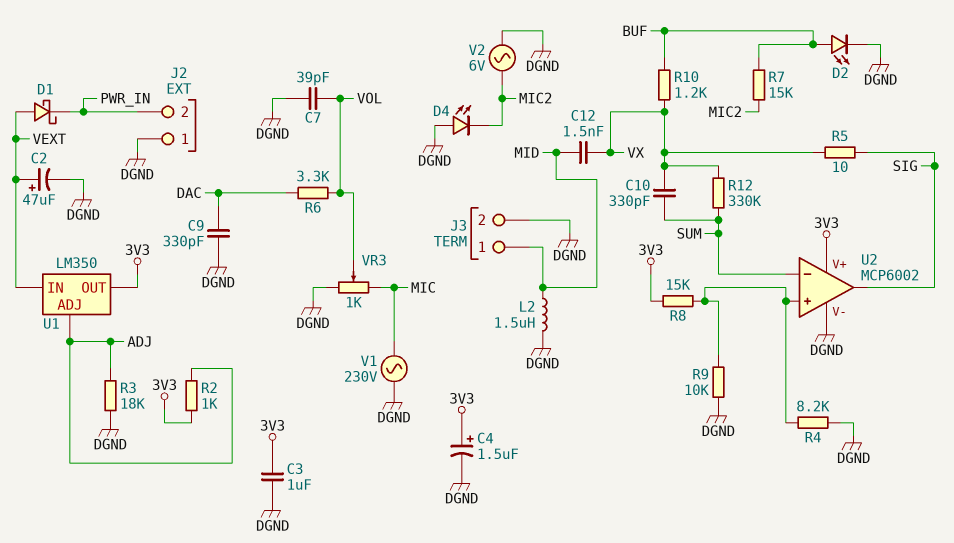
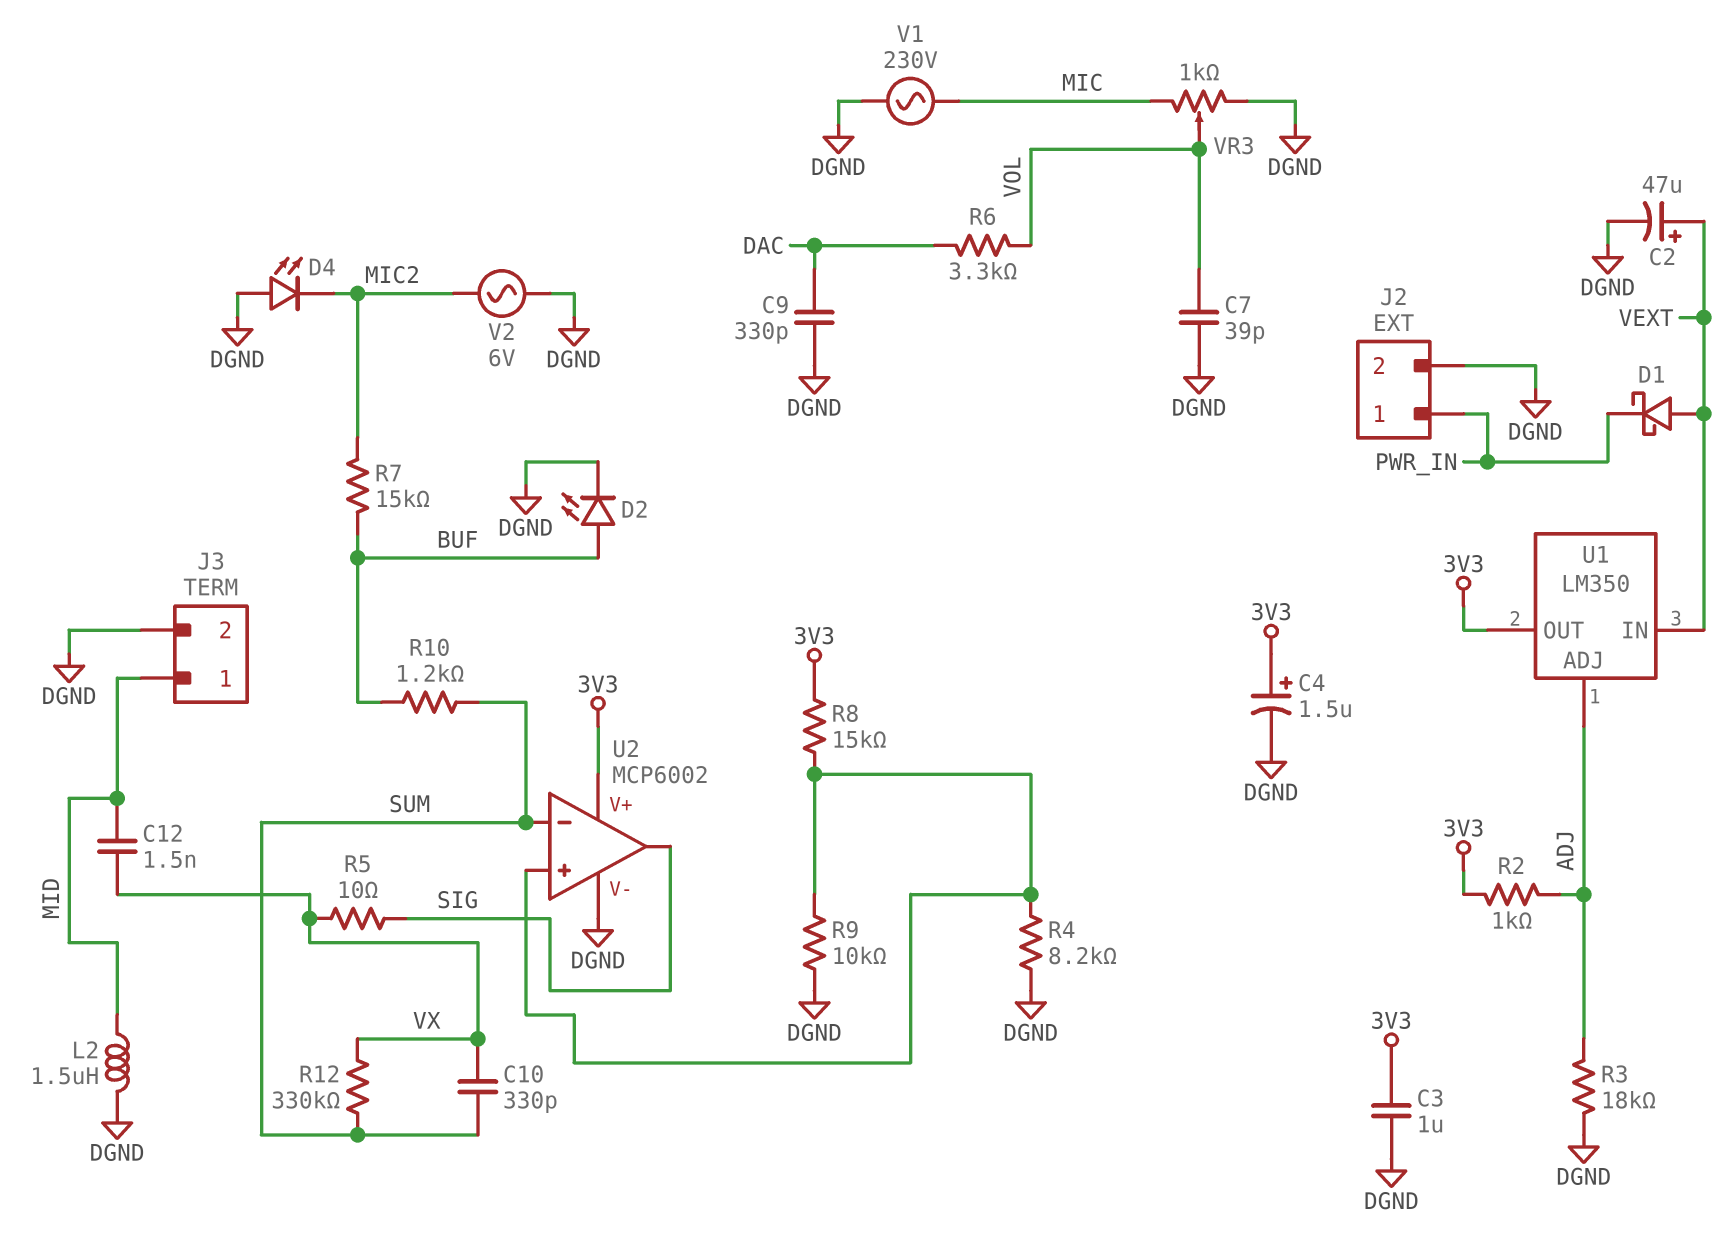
J2 pin 1: DGND -> PWR_IN
J2 pin 2: PWR_IN -> DGND
R10: 1.2k (BUF, VX) -> 1.2k (BUF, SUM)

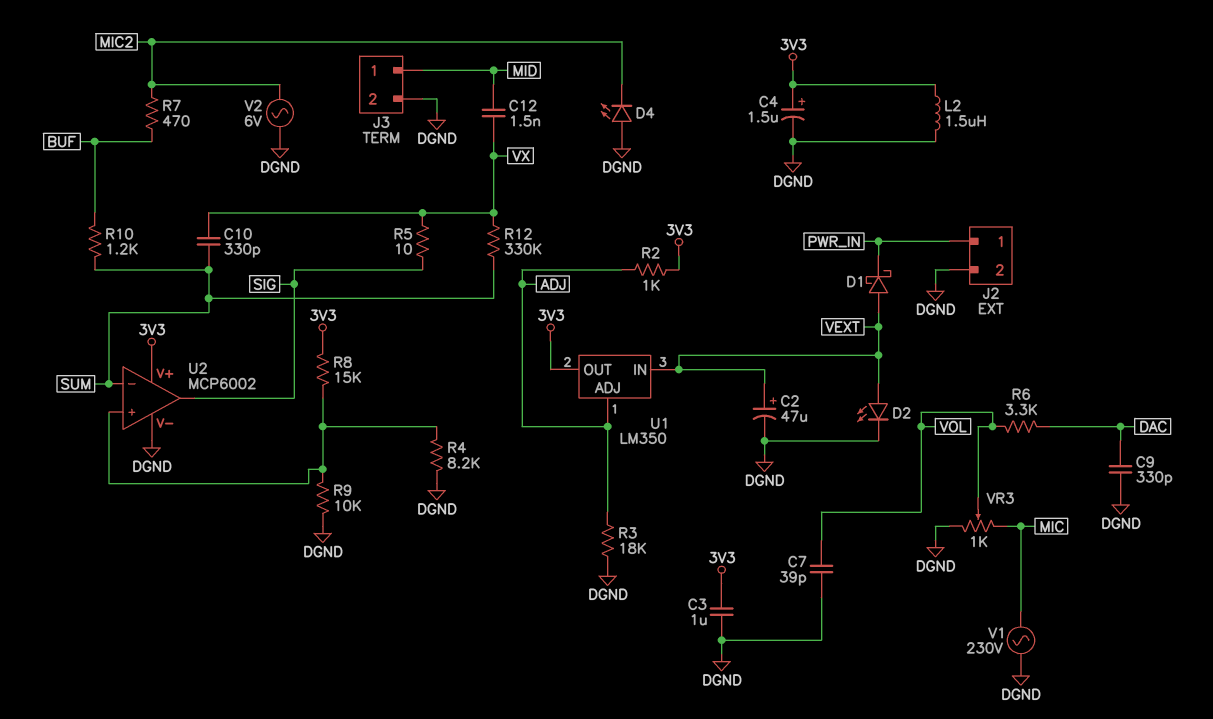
D2: LED (A BUF, K DGND) -> LED (A VEXT, K DGND)
L2: 1.5uH (DGND, MID) -> 1.5uH (3V3, DGND)
R7: 15k (BUF, MIC2) -> 470 (BUF, MIC2)

